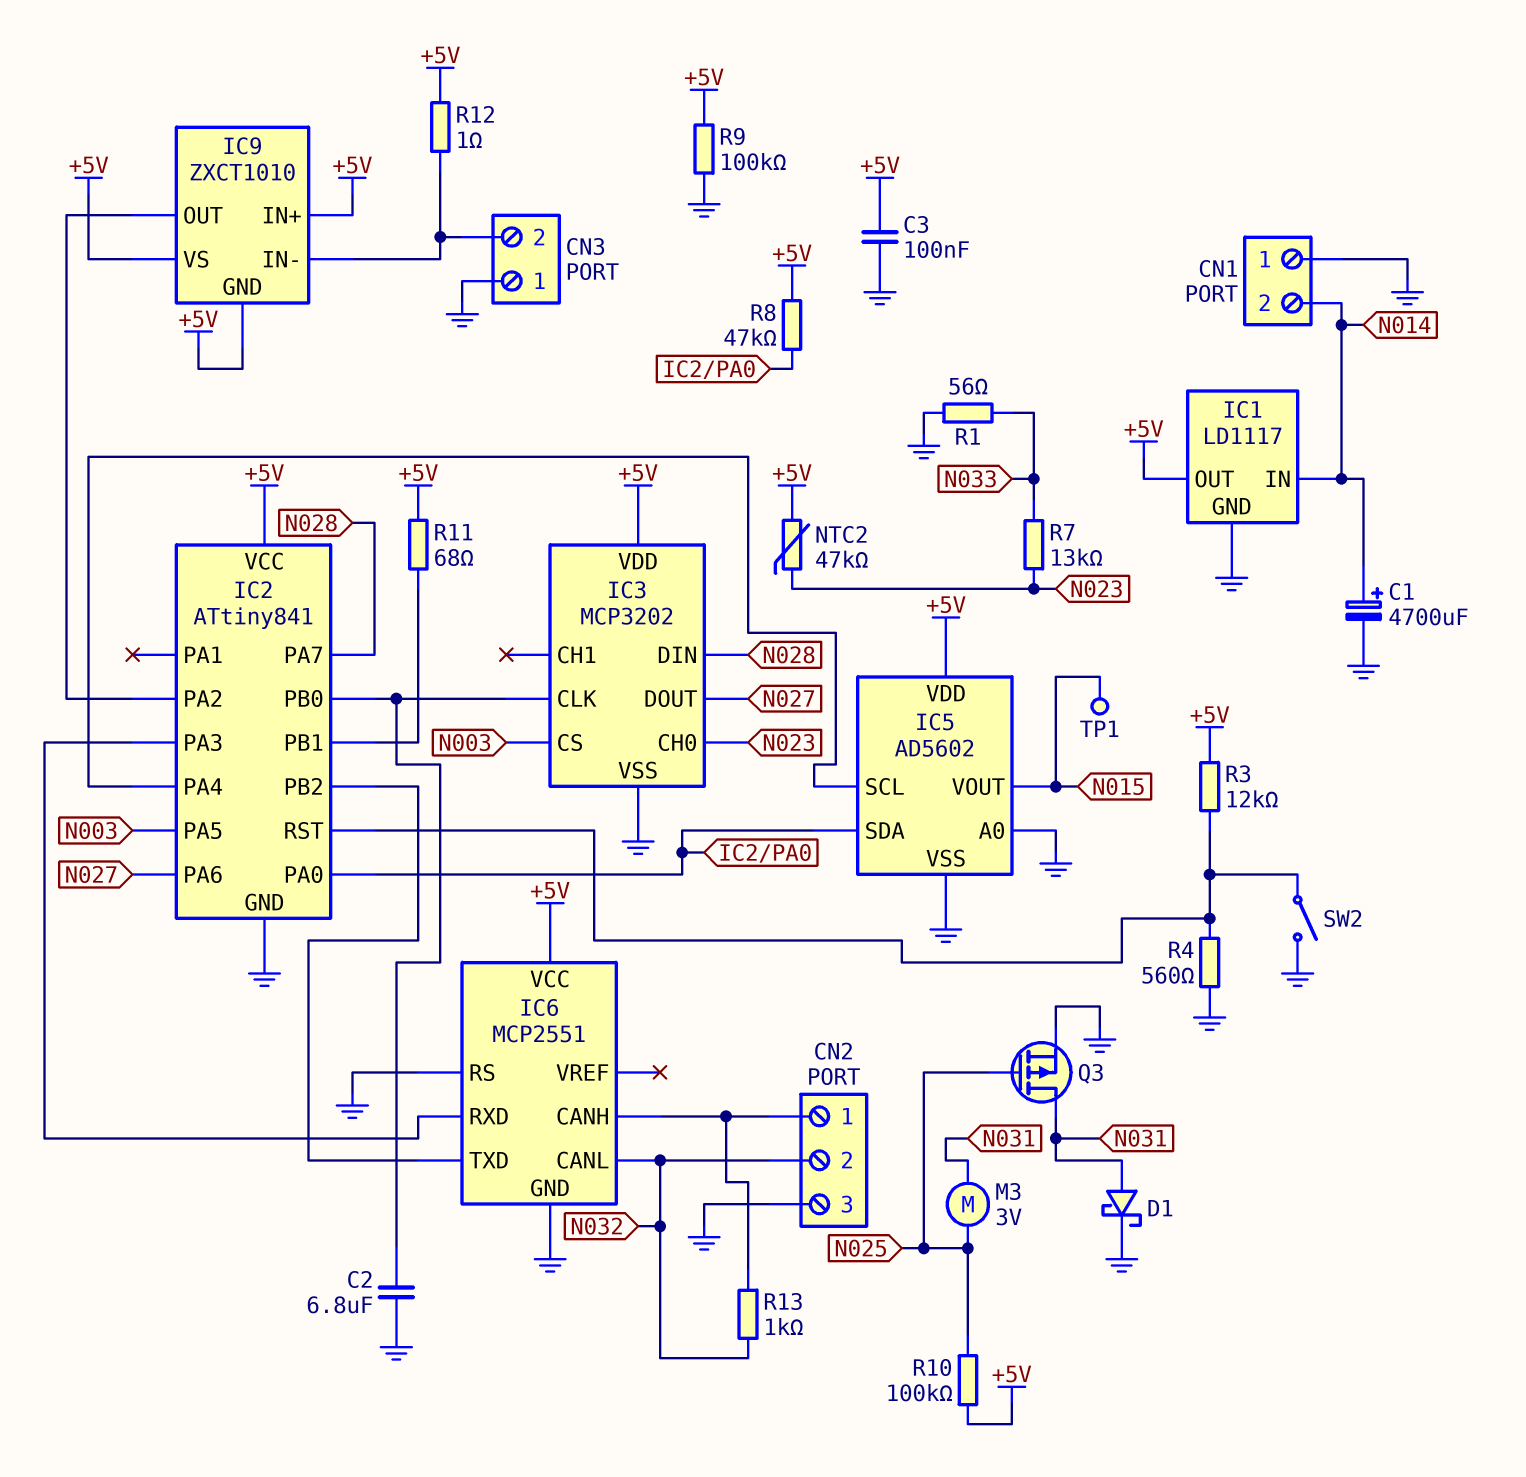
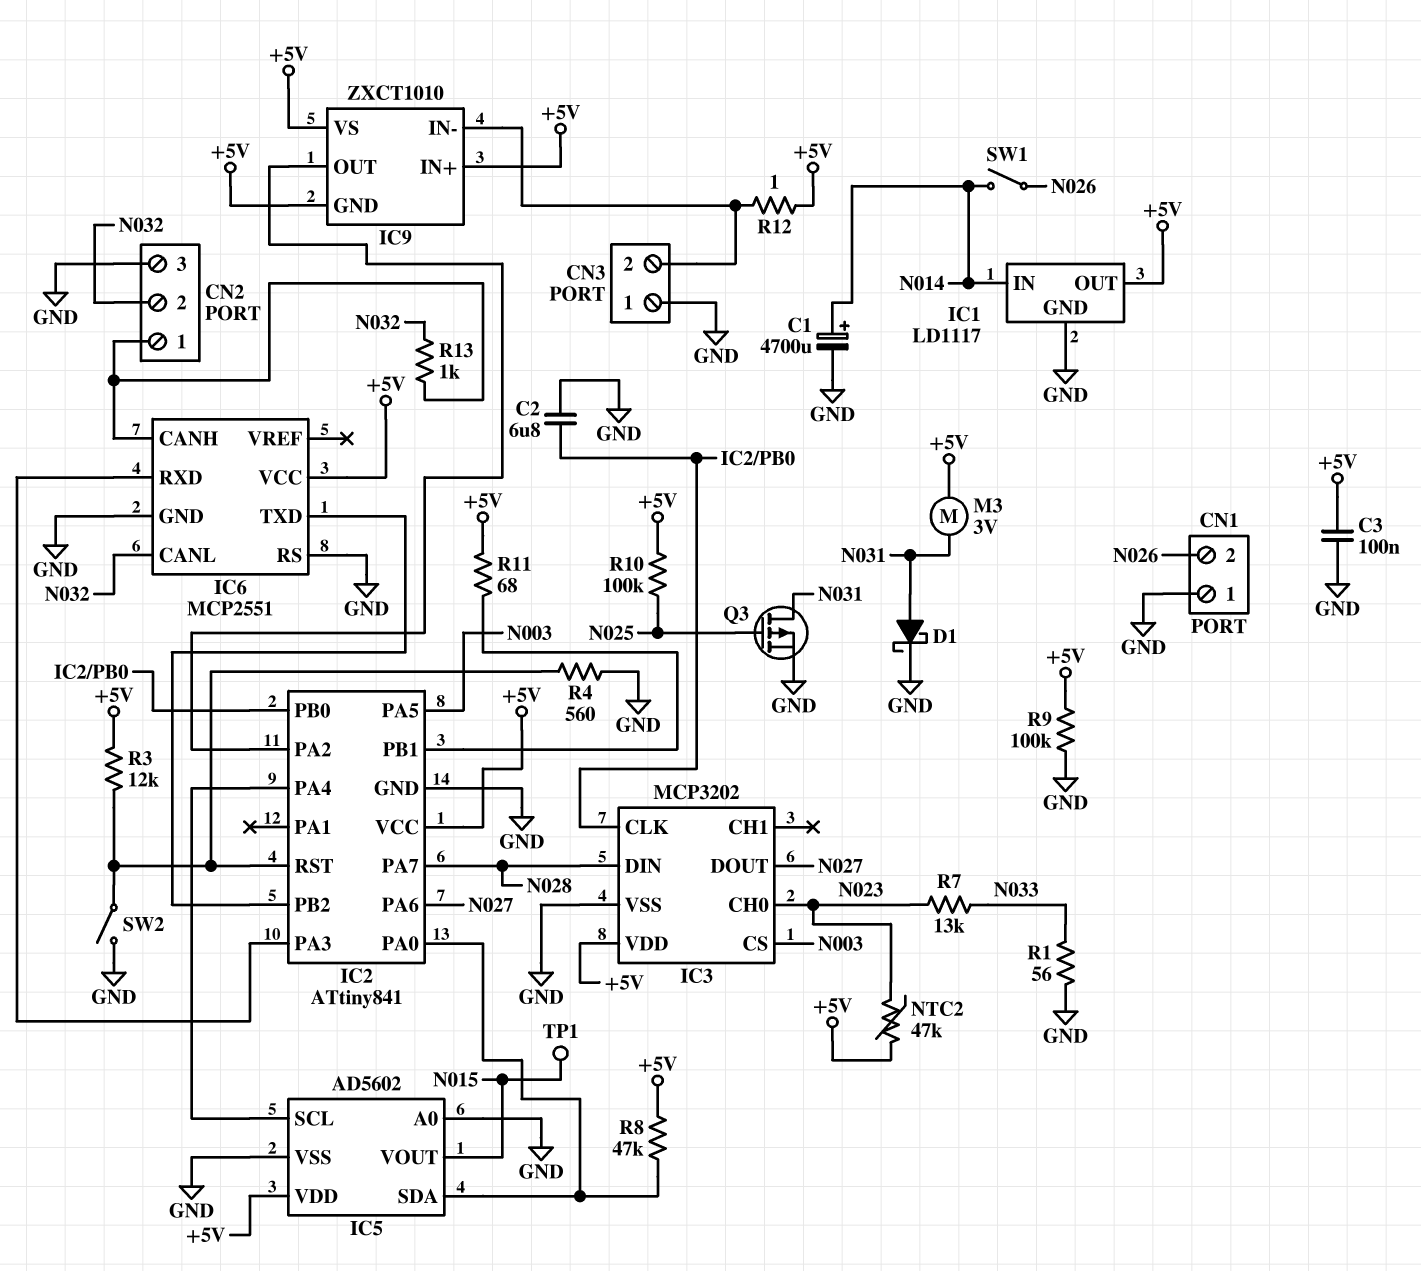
CN1 pin 2: N014 -> N026
M3: motor 3V (N025, N031) -> motor 3V (+5V, N031)
SW1: none -> switch (N014, N026)

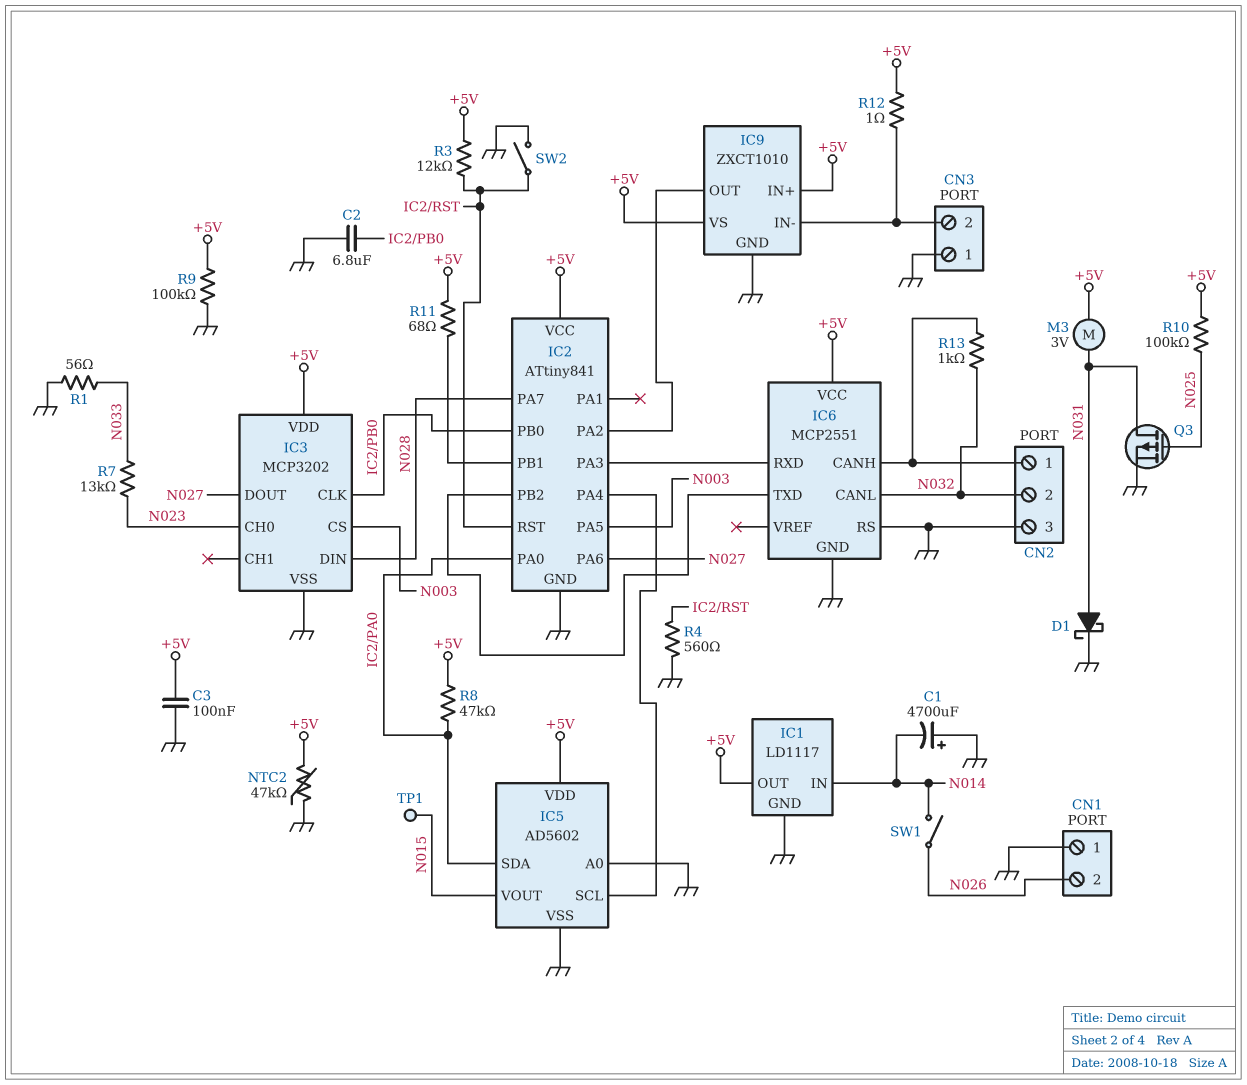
C1: 4700uF (plus N014, minus GND) -> 4700uF (plus GND, minus N014)
IC9 pin GND: +5V -> GND
NTC2: 47k (+5V, N023) -> 47k (+5V, GND)

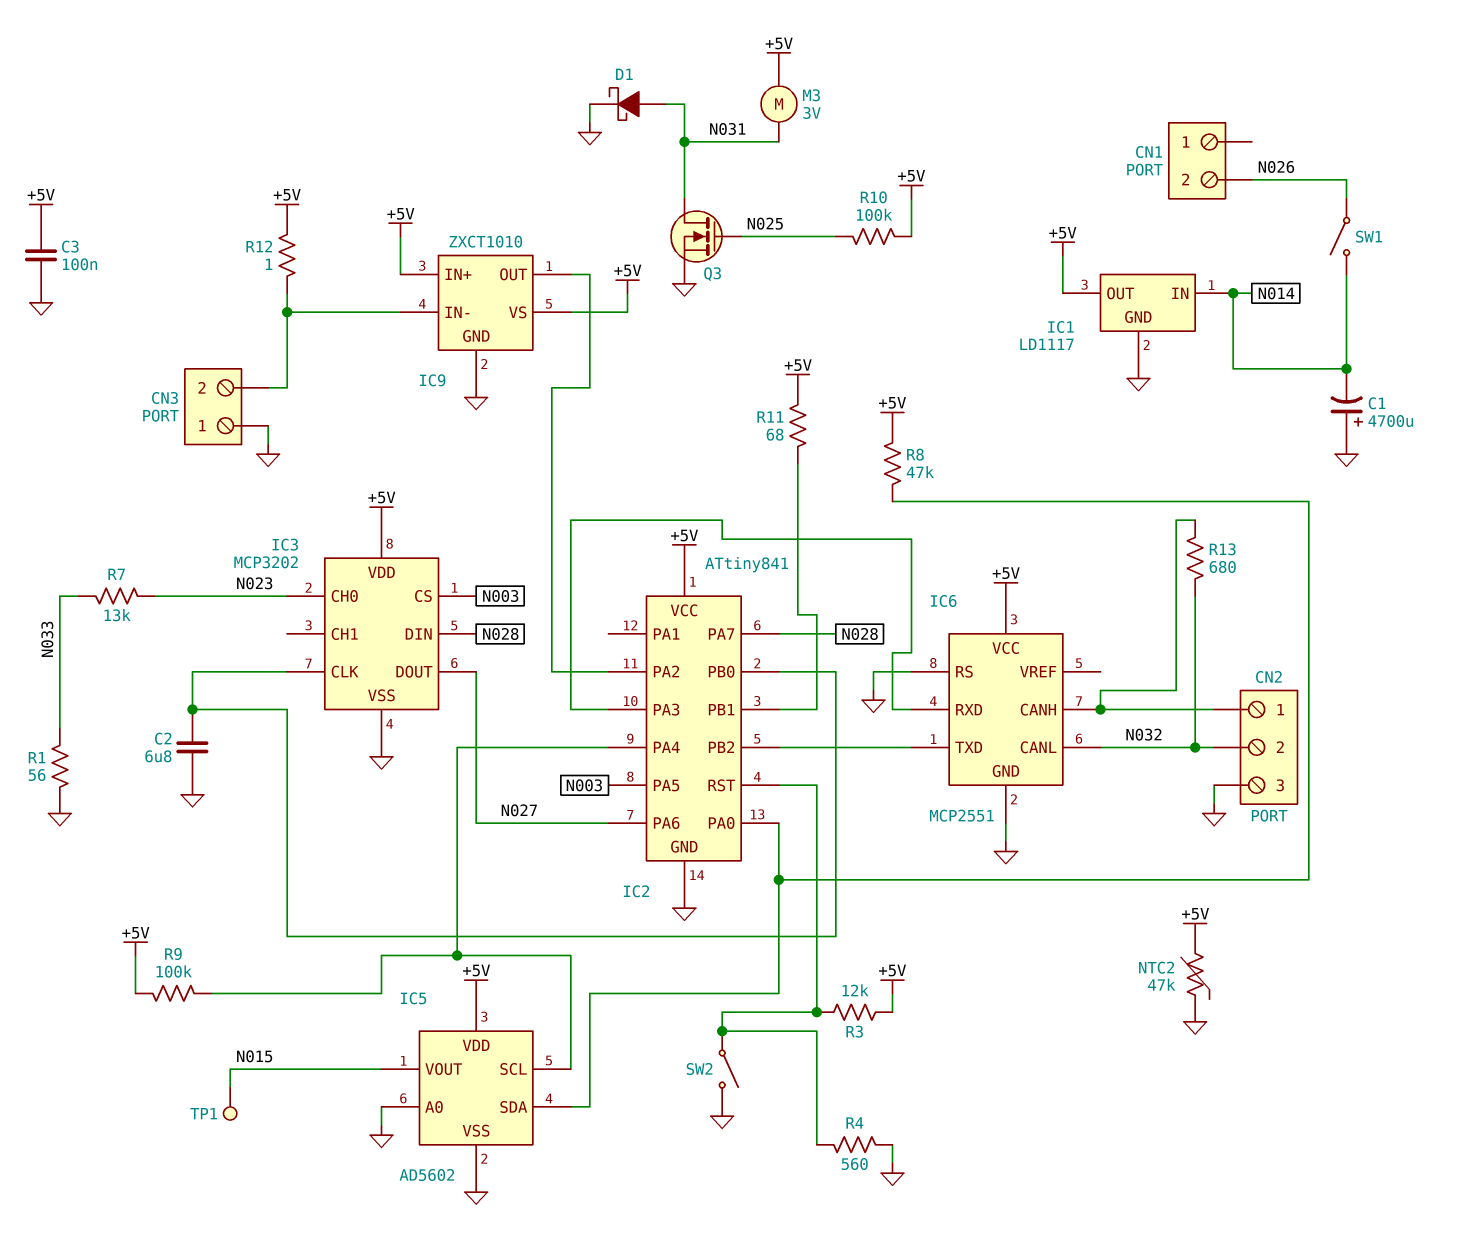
CN1 pin 1: GND -> none
Q3: PMOS (G N025, D N031, S GND) -> NMOS (G N025, D N031, S GND)
R9: 100k (+5V, GND) -> 100k (+5V, IC2/PA4)
R13: 1k (CN2/1, N032) -> 680 (CN2/1, N032)

